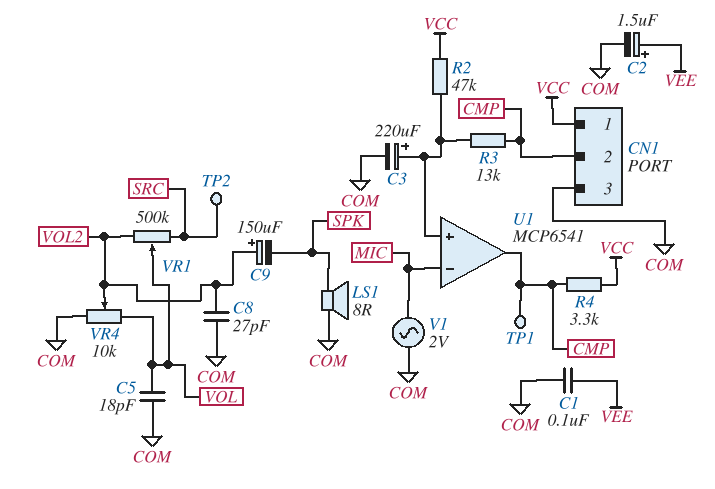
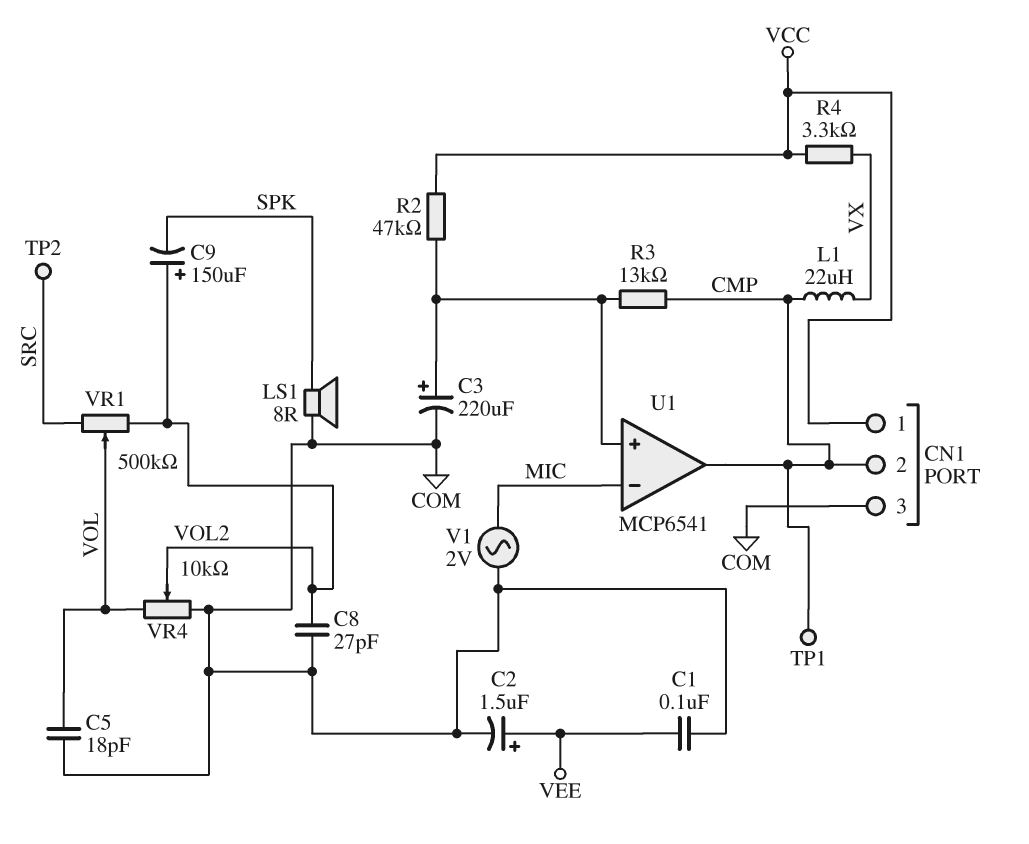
L1: none -> 22uH (CMP, VX)
R4: 3.3k (CMP, VCC) -> 3.3k (VCC, VX)

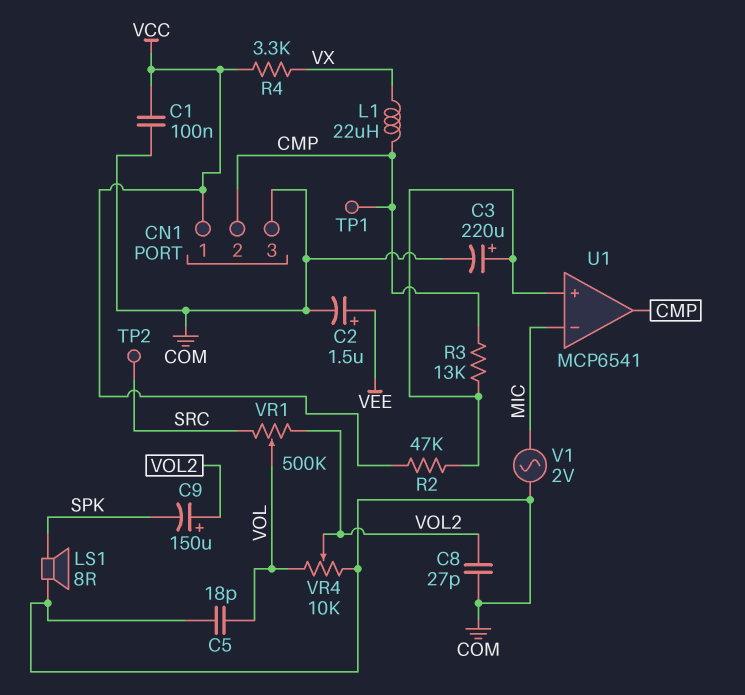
C1: 100nF (COM, VEE) -> 100nF (COM, VCC)

